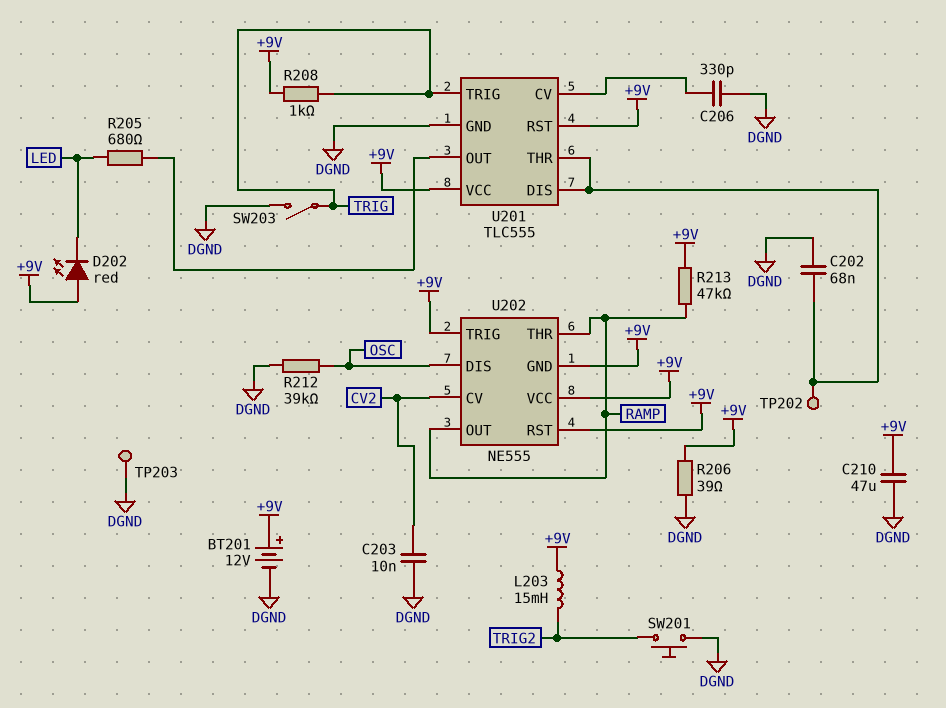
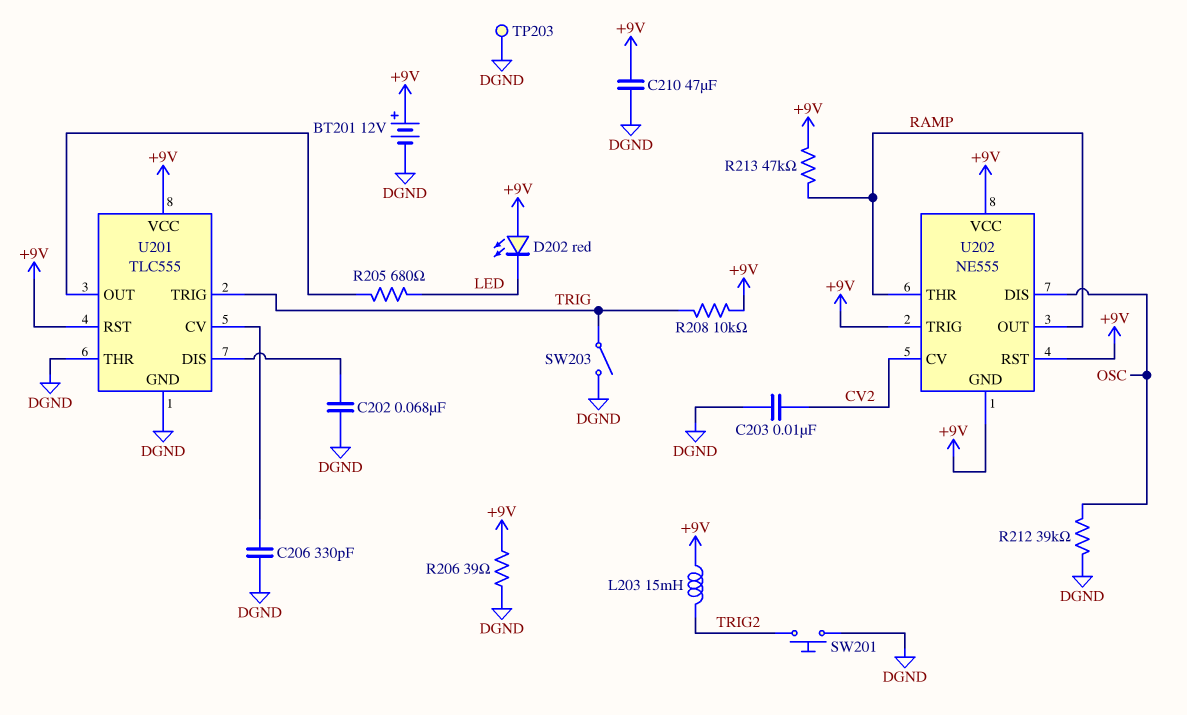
R208: 1k (+9V, TRIG) -> 10k (+9V, TRIG)
TP202: test point (U201/DIS) -> none
U201 pin THR: U201/DIS -> DGND

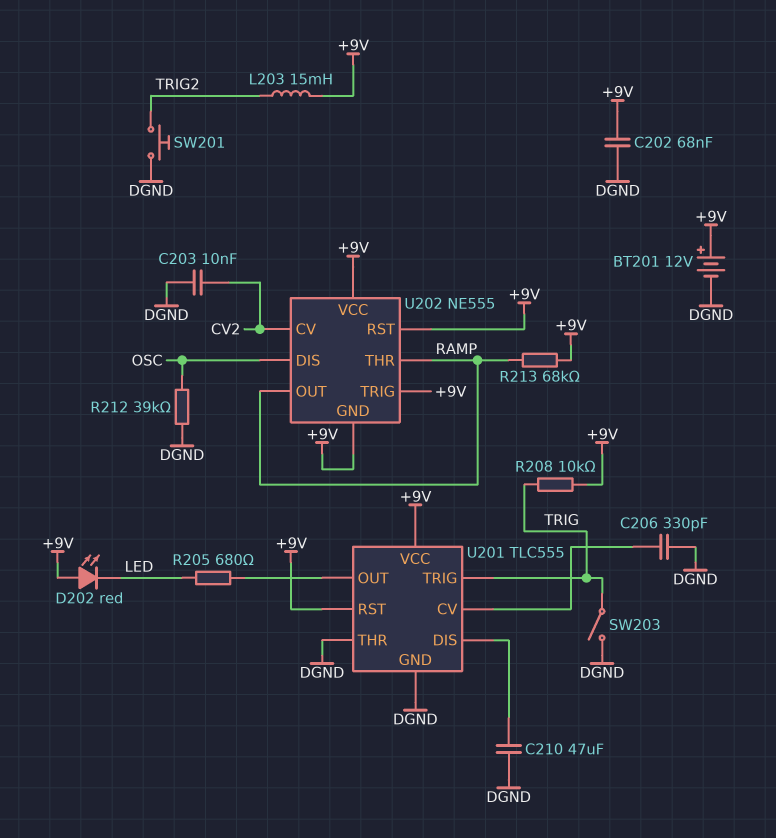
C202: 68nF (DGND, U201/DIS) -> 68nF (+9V, DGND)
C210: 47uF (+9V, DGND) -> 47uF (DGND, U201/DIS)
R206: 39 (+9V, DGND) -> none
R213: 47k (+9V, RAMP) -> 68k (+9V, RAMP)
TP203: test point (DGND) -> none

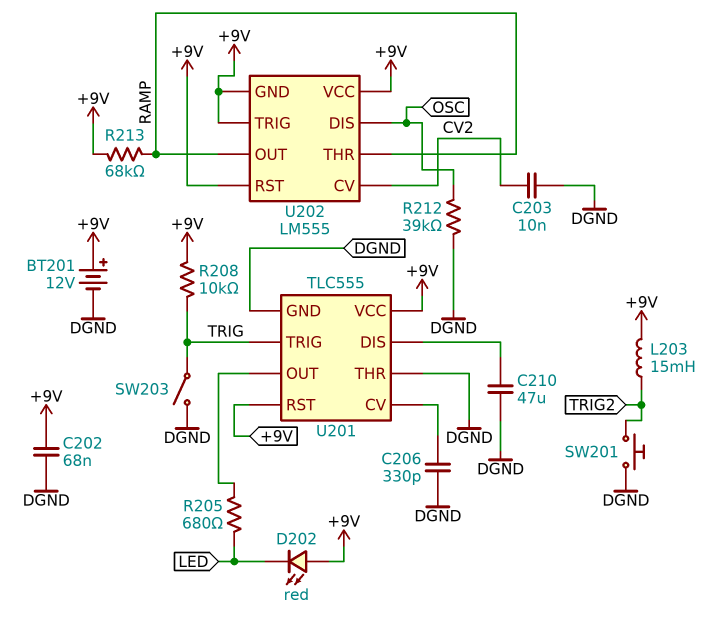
U202: NE555 -> LM555

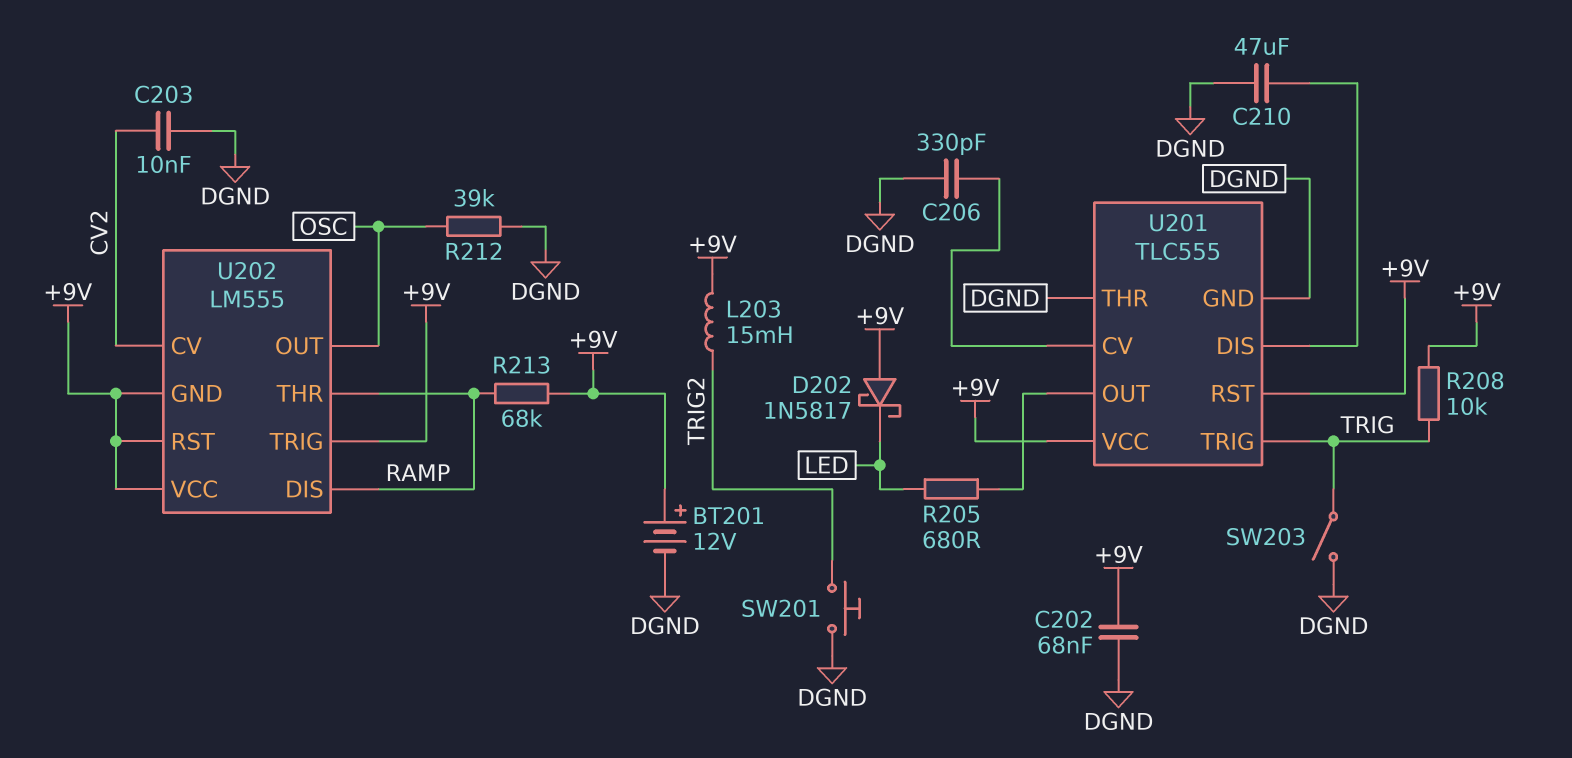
D202: LED red (A +9V, K LED) -> schottky 1N5817 (A +9V, K LED)
U202 pin DIS: OSC -> RAMP
U202 pin OUT: RAMP -> OSC

